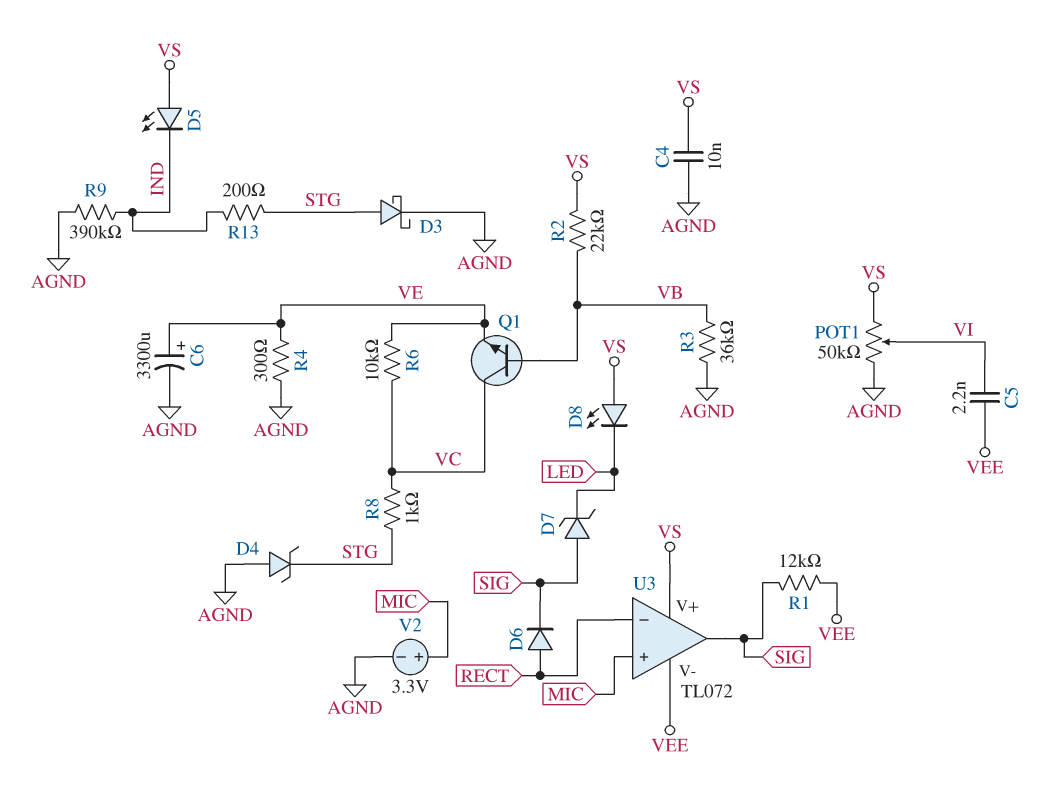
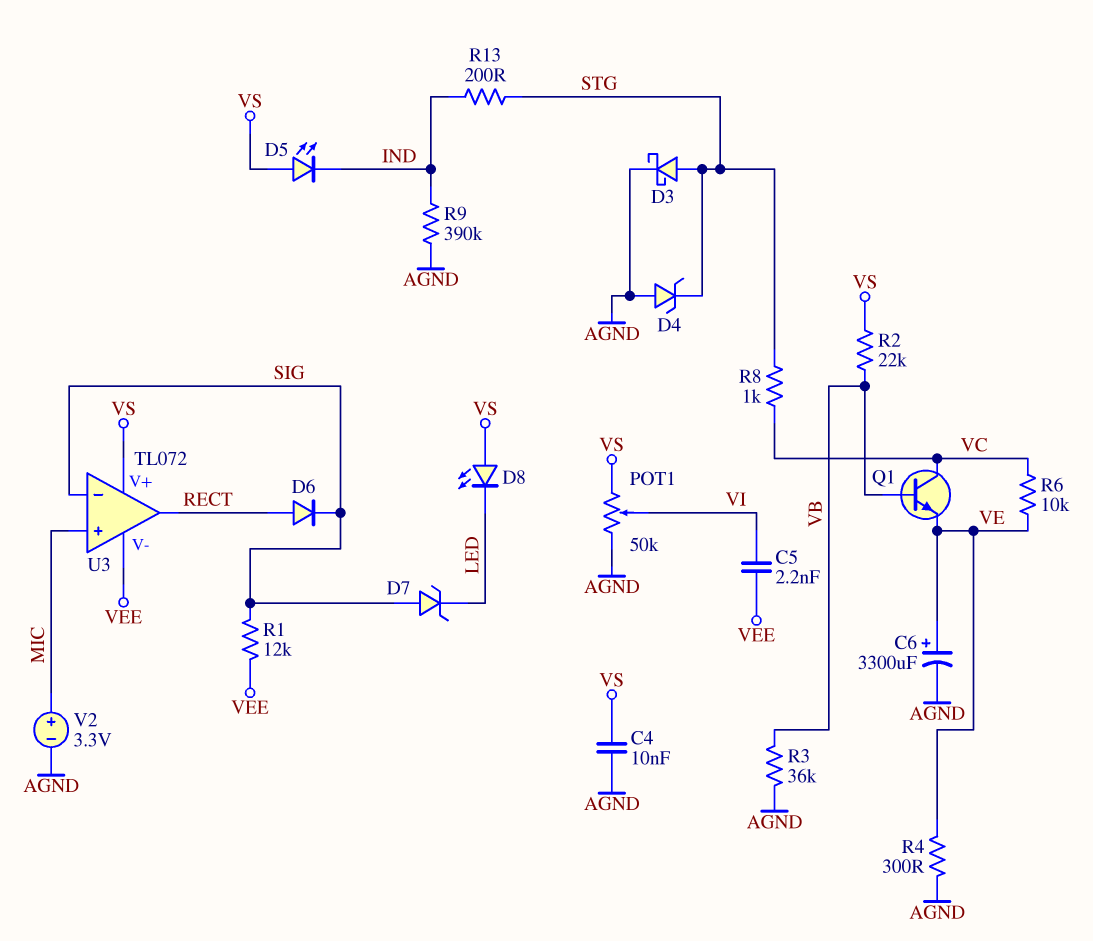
U3 pin in-: RECT -> SIG
U3 pin out: SIG -> RECT

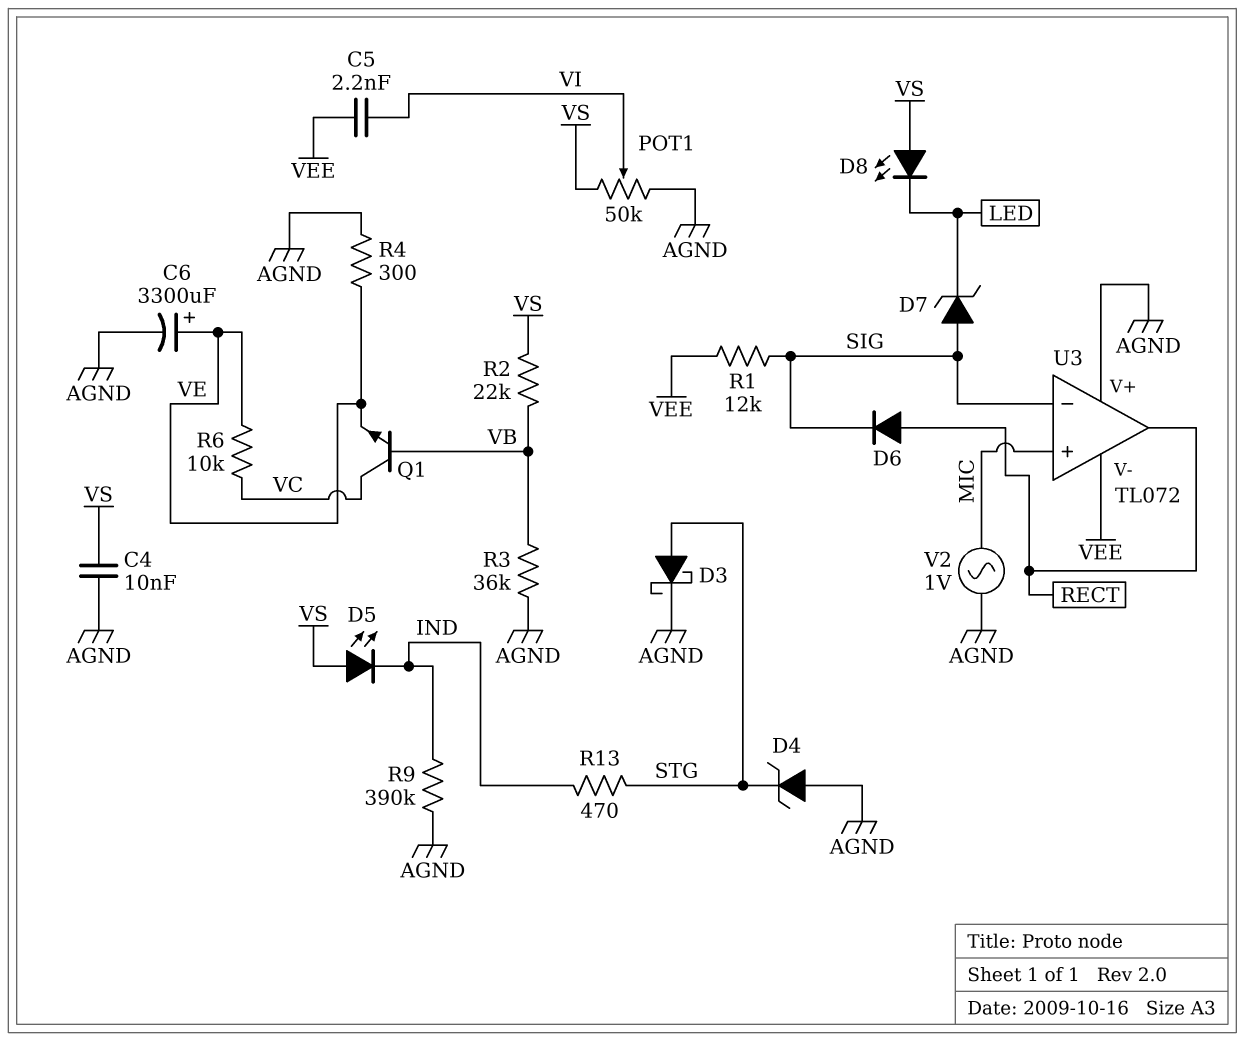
R8: 1k (STG, VC) -> none
R13: 200 (IND, STG) -> 470 (IND, STG)
U3 pin V+: VS -> AGND
V2: 3.3V (plus MIC, minus AGND) -> AC 1V (AGND, MIC)

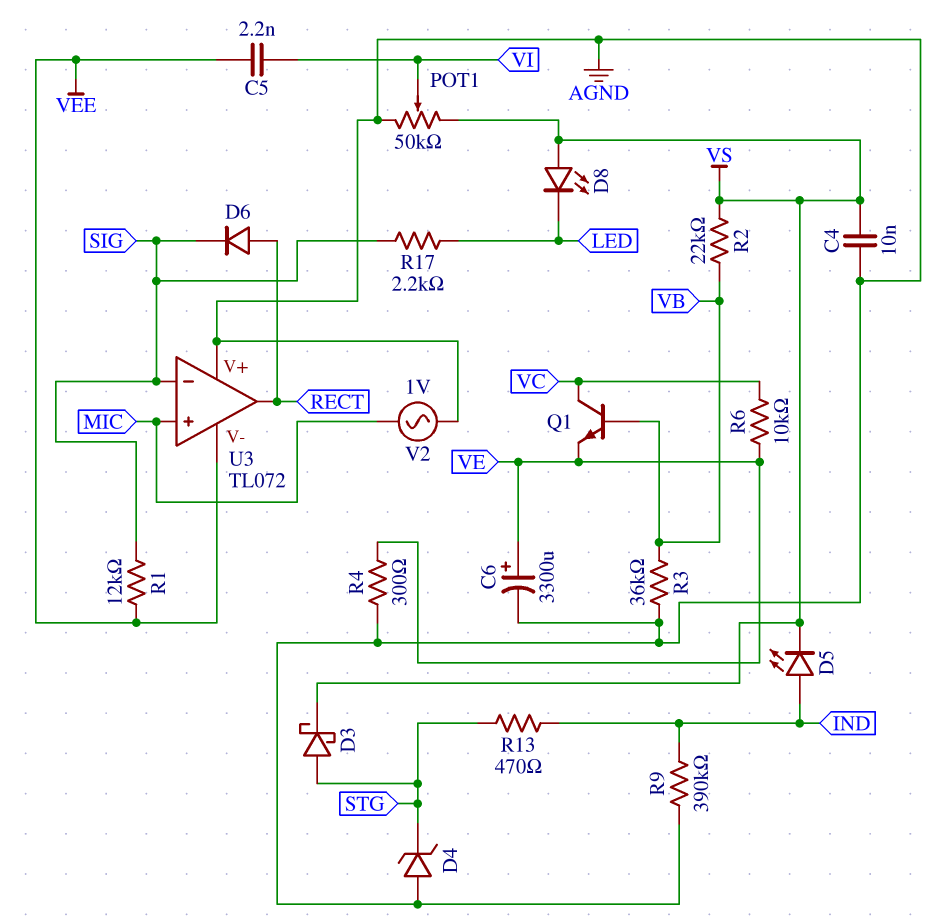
D3: schottky (A STG, K AGND) -> schottky (A STG, K VS)
D5: LED (A VS, K IND) -> LED (A IND, K VS)
D7: zener (A SIG, K LED) -> none
R17: none -> 2.2k (LED, SIG)

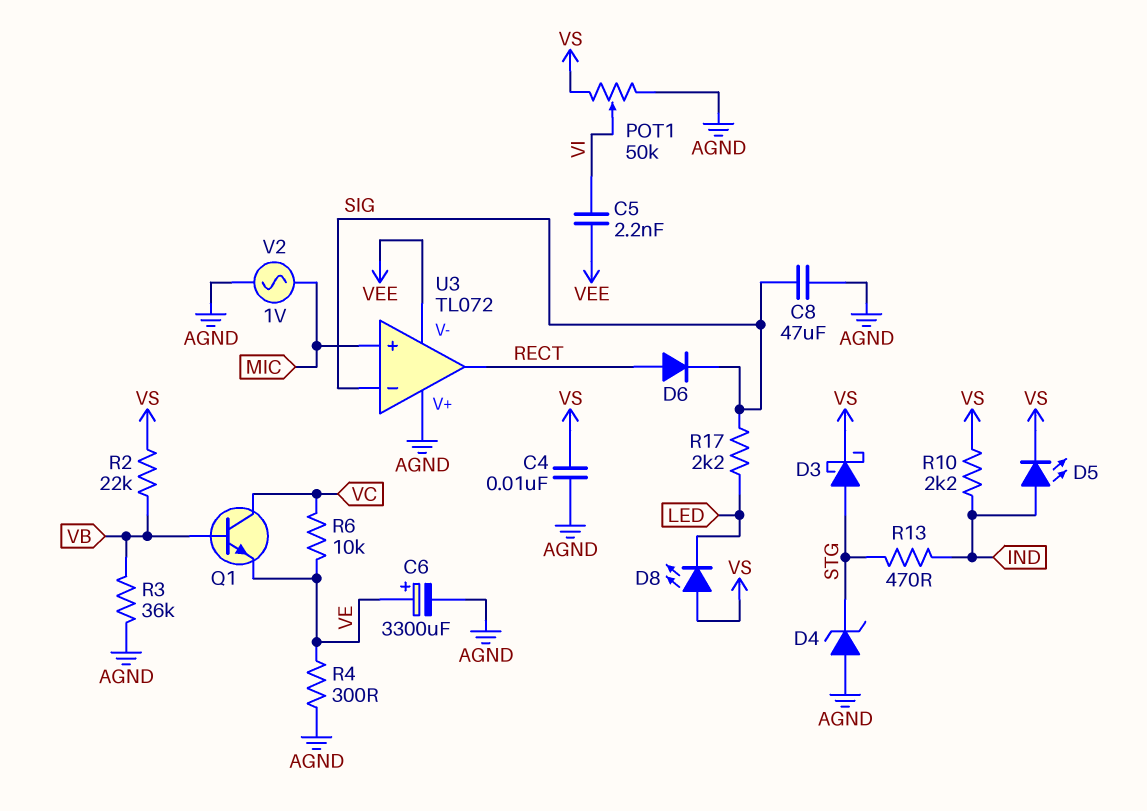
C8: none -> 47uF (AGND, SIG)
R1: 12k (SIG, VEE) -> none
R9: 390k (AGND, IND) -> none
R10: none -> 2.2k (IND, VS)

